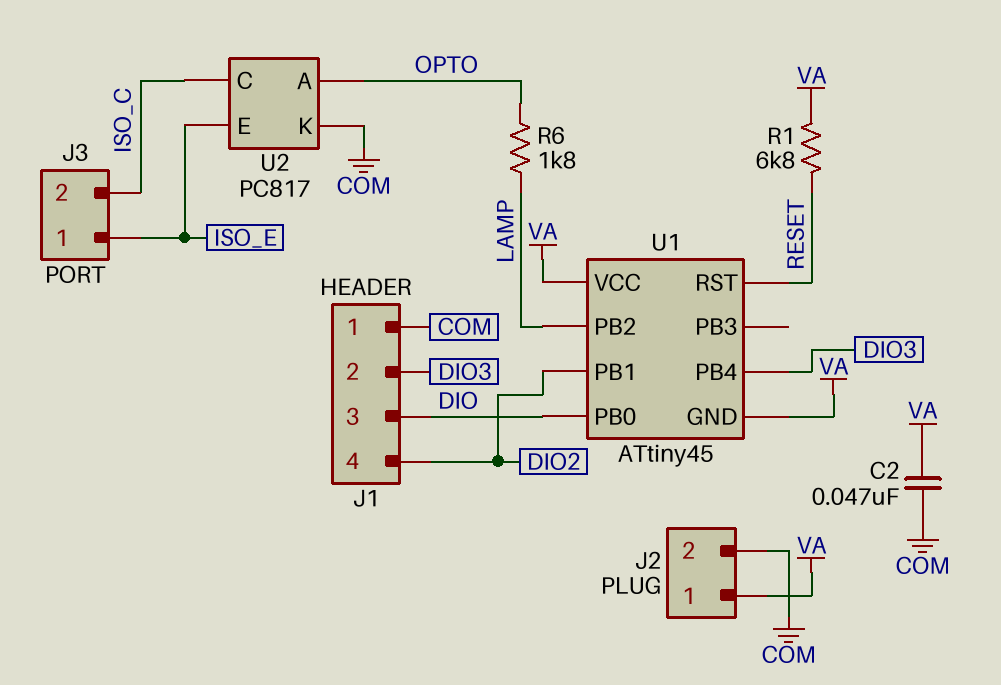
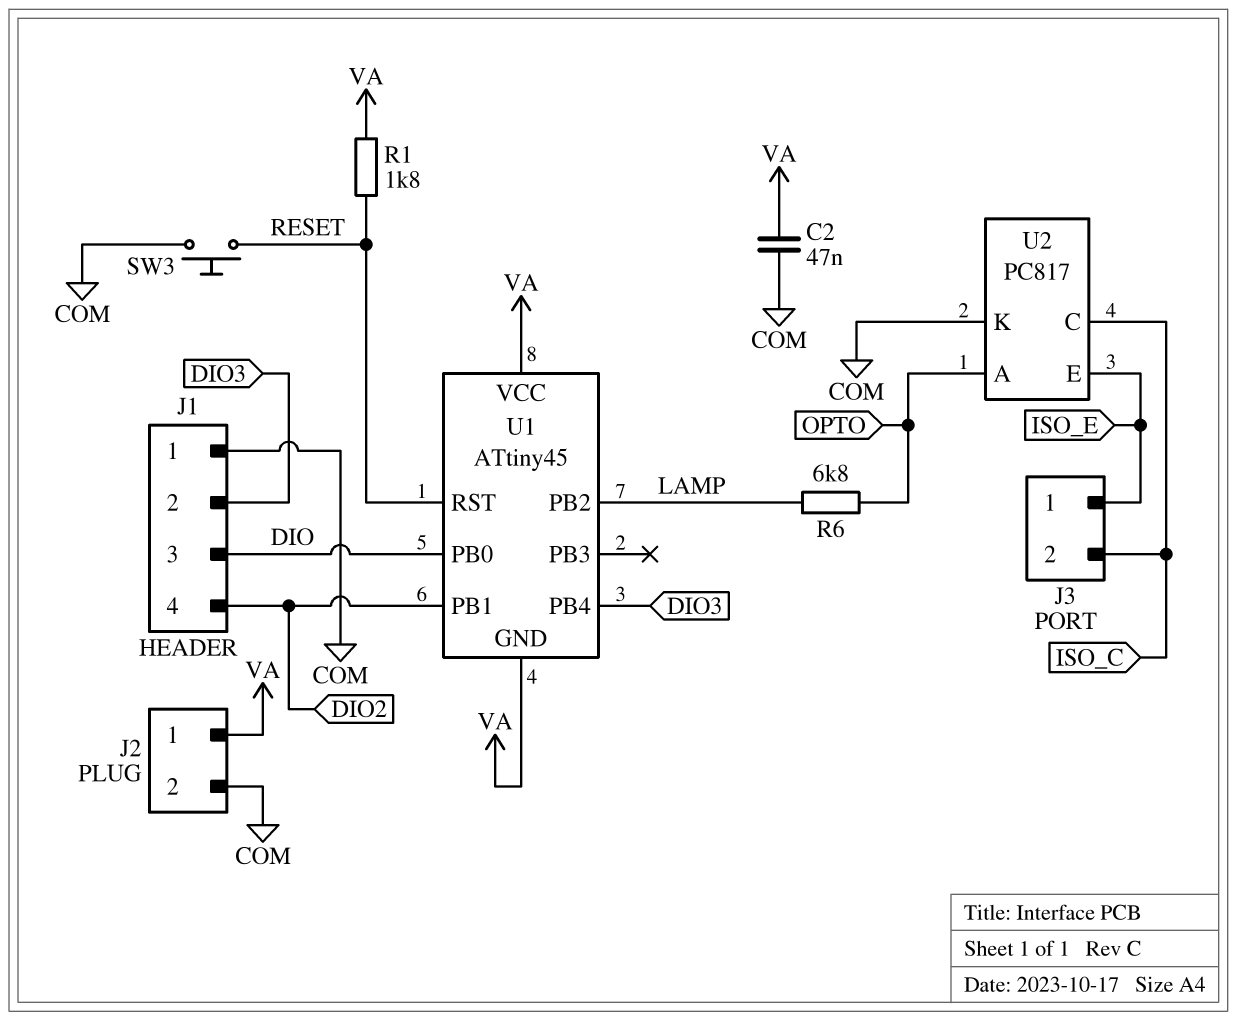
R1: 6.8k (RESET, VA) -> 1.8k (RESET, VA)
R6: 1.8k (LAMP, OPTO) -> 6.8k (LAMP, OPTO)
SW3: none -> button (COM, RESET)

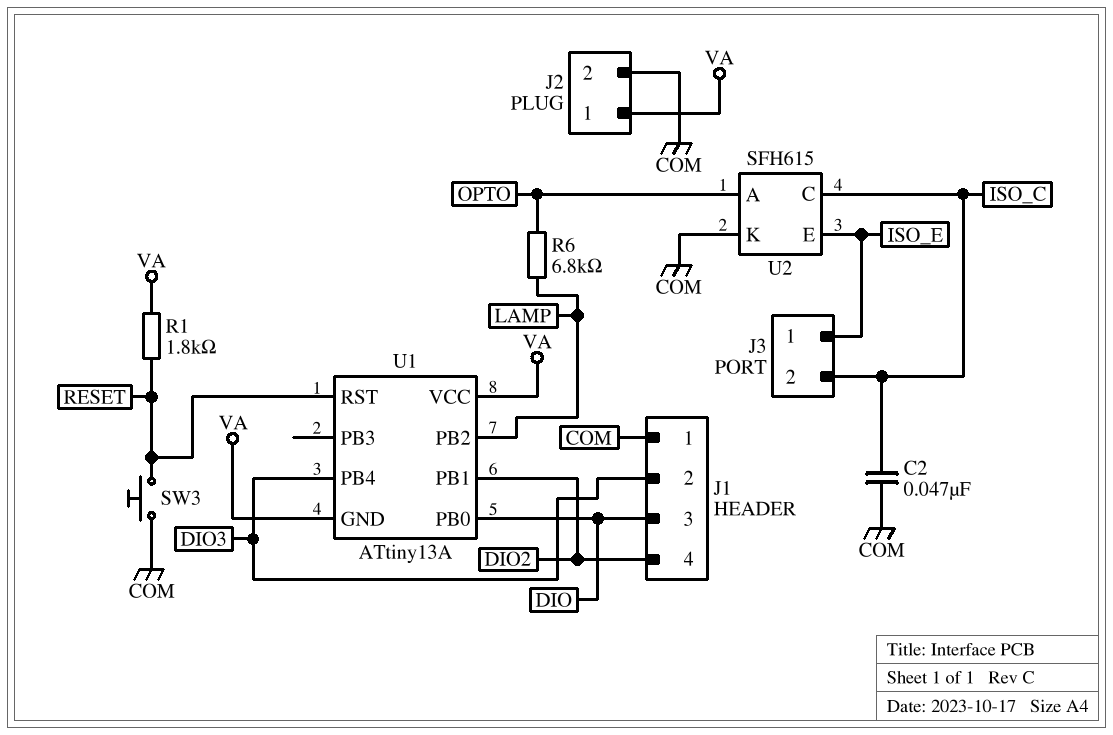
C2: 47nF (COM, VA) -> 47nF (COM, ISO_C)
U1: ATtiny45 -> ATtiny13A
U2: PC817 -> SFH615

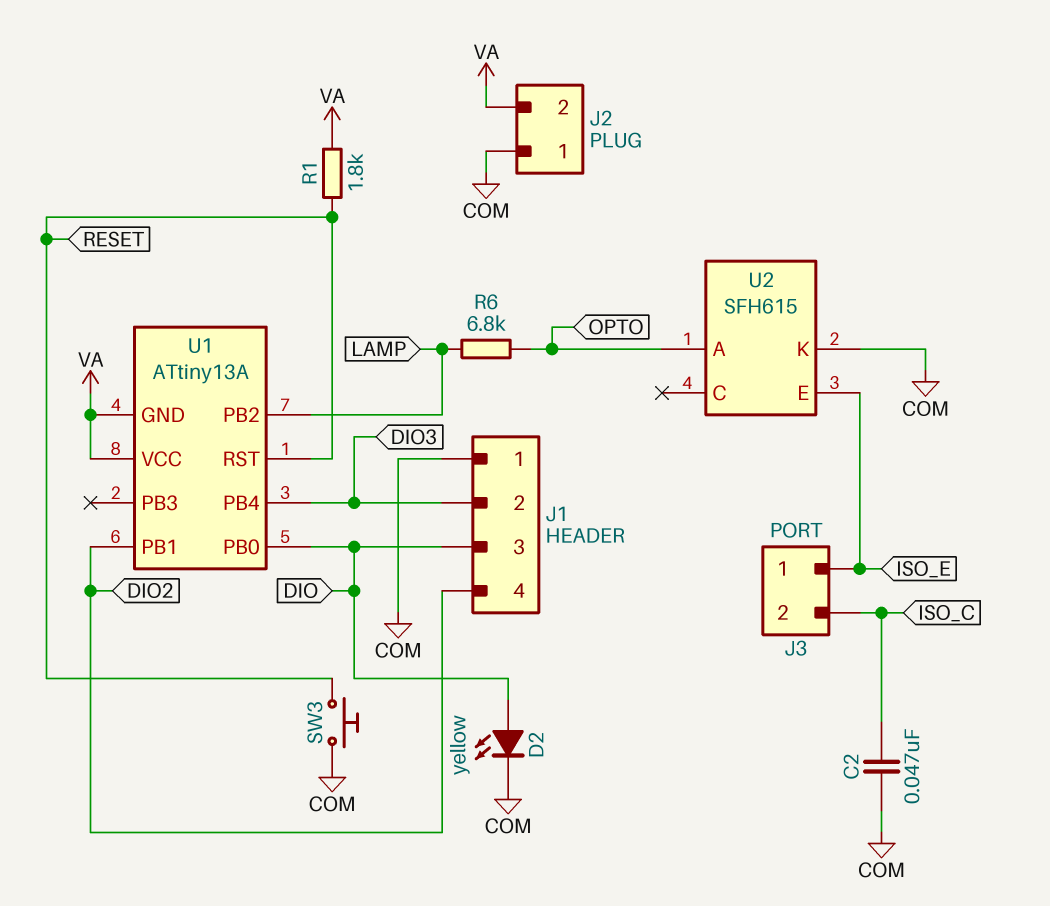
D2: none -> LED yellow (A DIO, K COM)
J2 pin 1: VA -> COM
J2 pin 2: COM -> VA
U2 pin C: ISO_C -> none

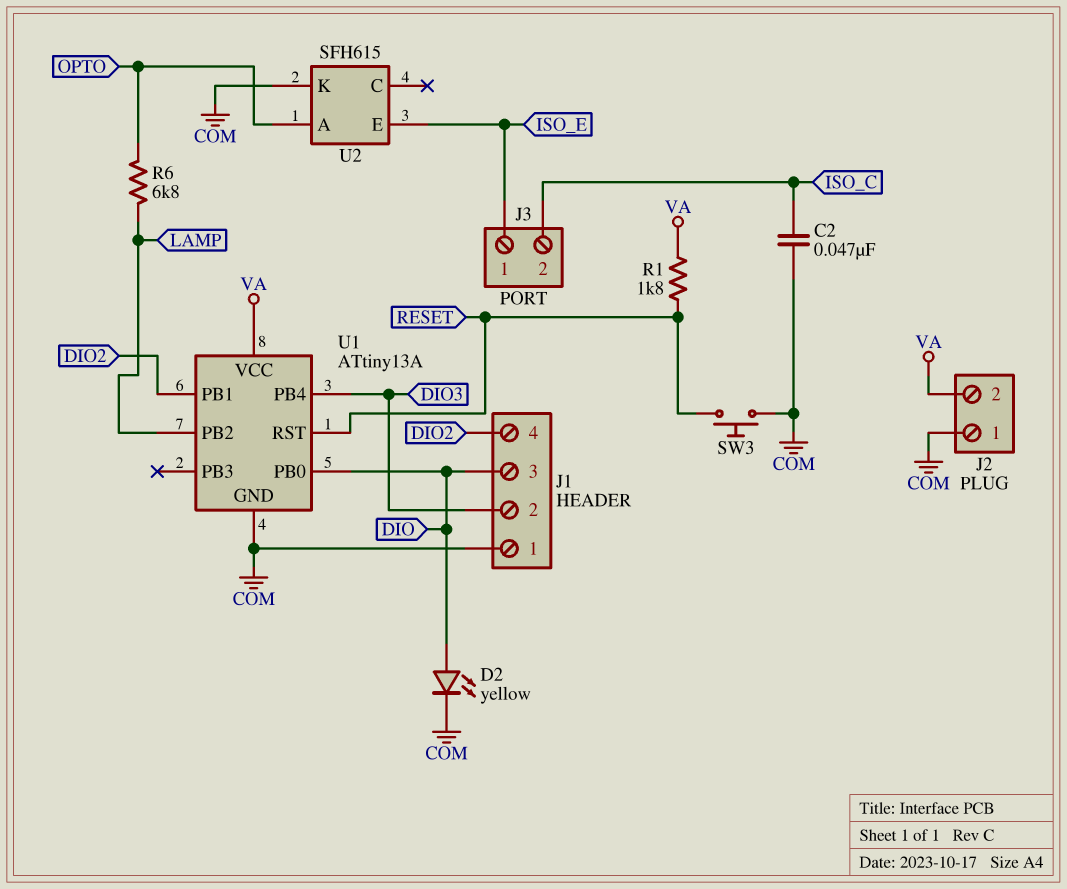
U1 pin GND: VA -> COM

